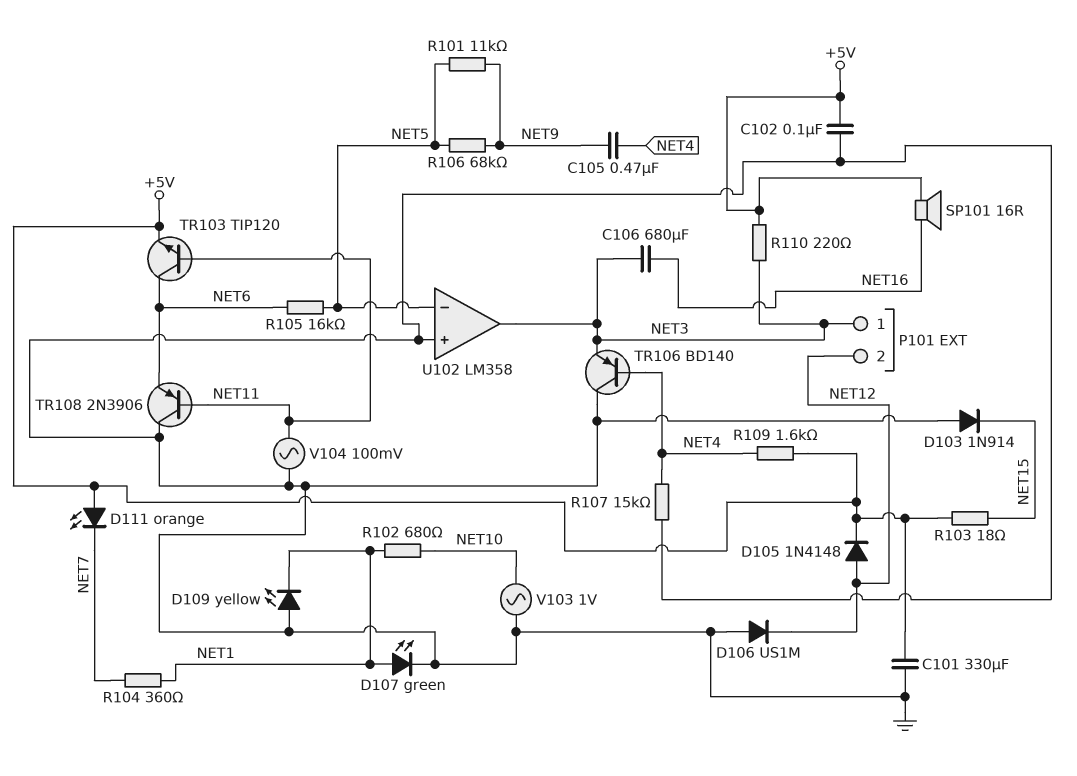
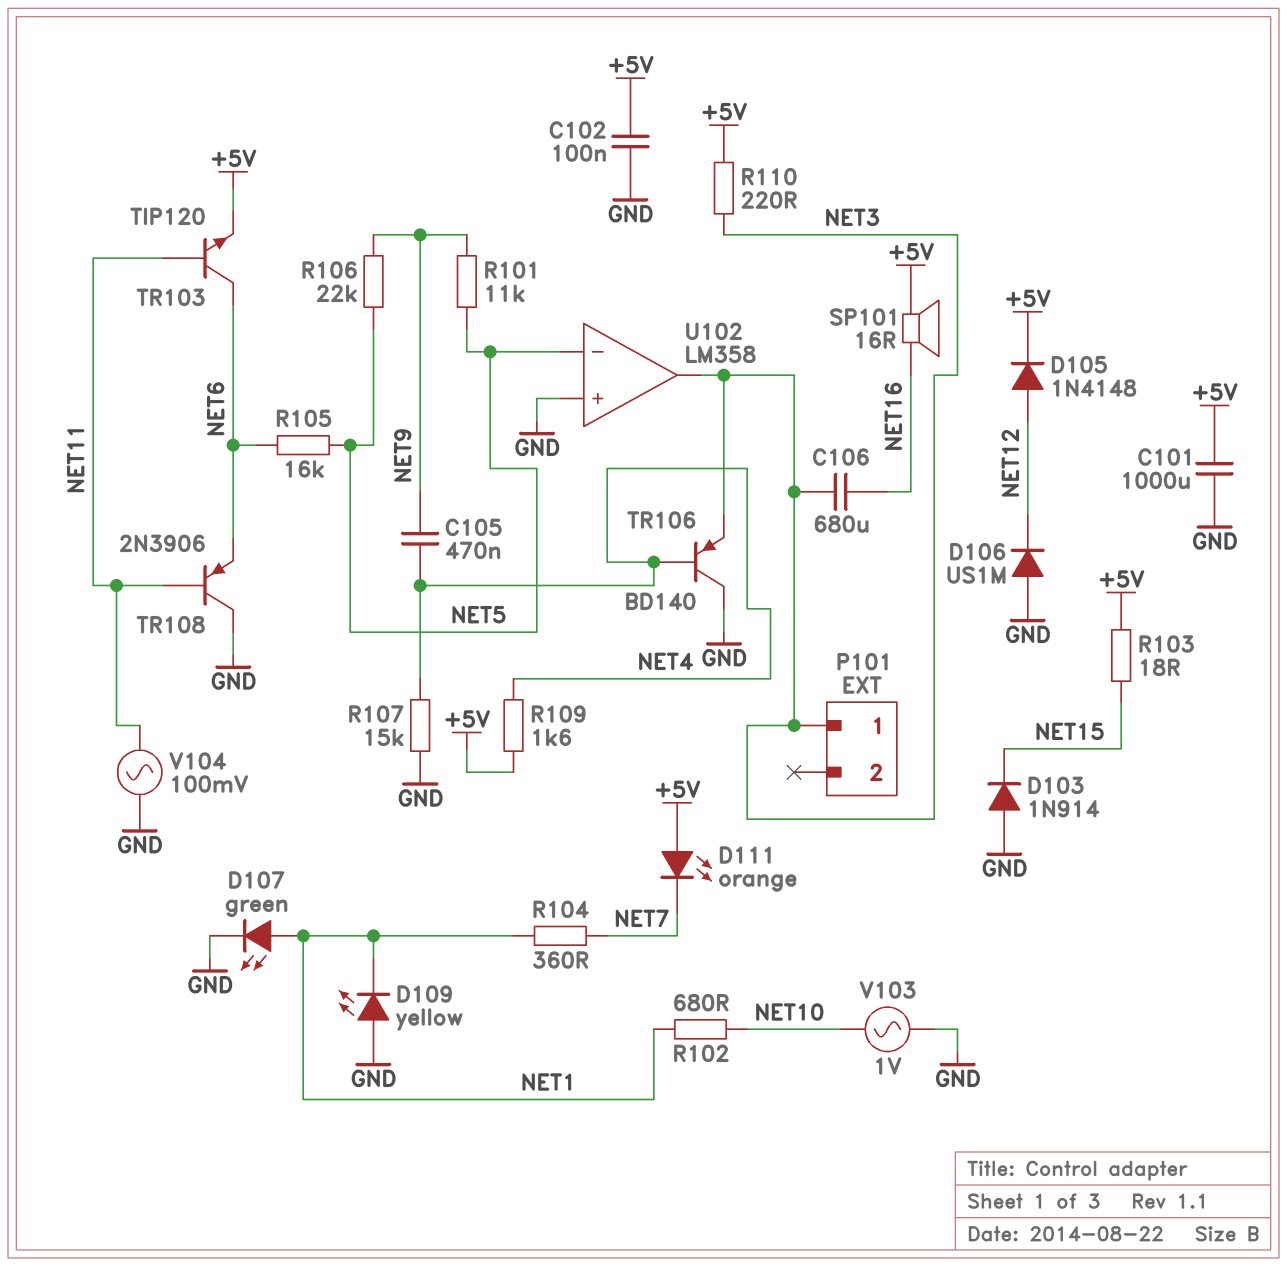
C101: 330uF (+5V, GND) -> 1000uF (+5V, GND)
P101 pin 2: NET12 -> none
R106: 68k (NET5, NET9) -> 22k (NET5, NET9)

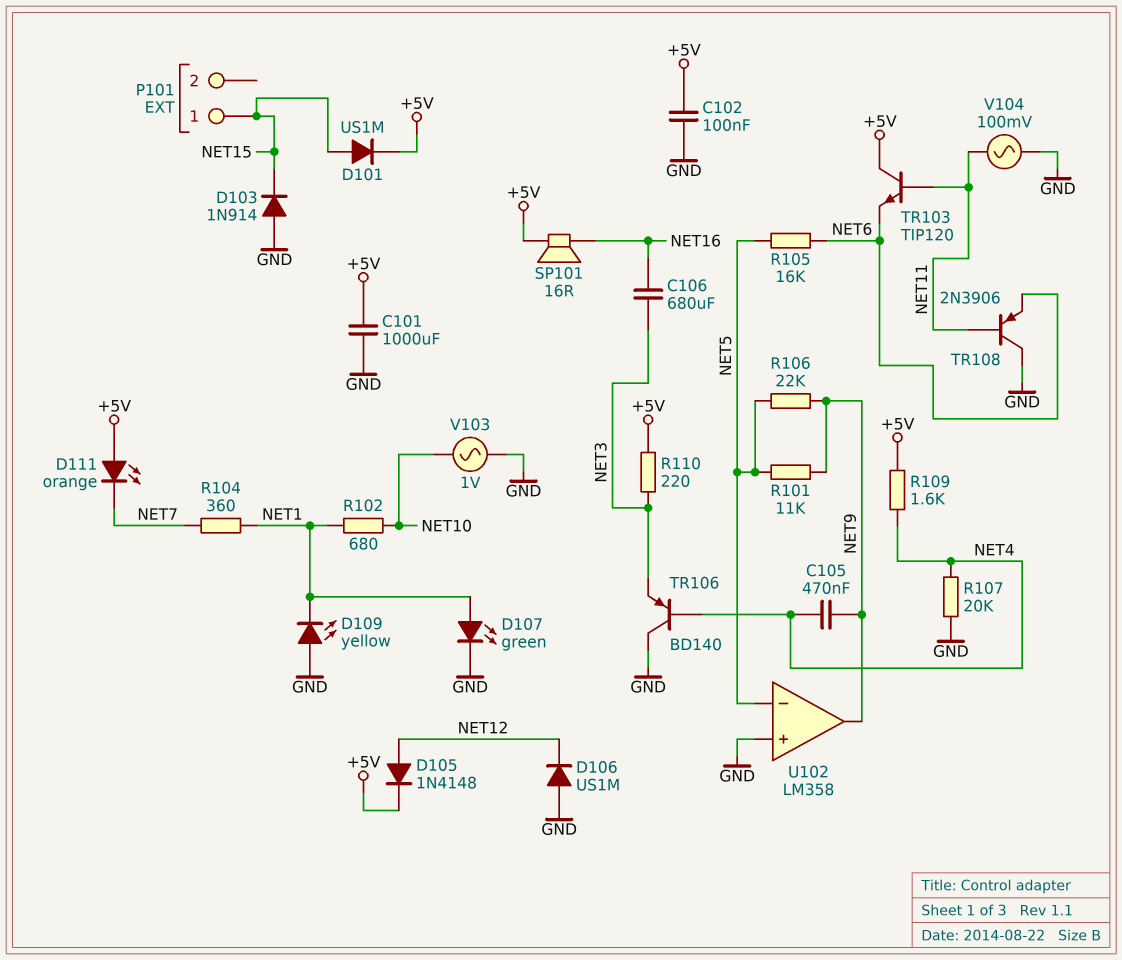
D101: none -> diode US1M (A NET15, K +5V)
P101 pin 1: NET3 -> NET15
R103: 18 (+5V, NET15) -> none
R107: 15k (GND, NET4) -> 20k (GND, NET4)
TR103: NPN TIP120 (B NET11, C NET6, E +5V) -> NPN TIP120 (B NET11, C +5V, E NET6)
U102 pin out: NET3 -> NET9

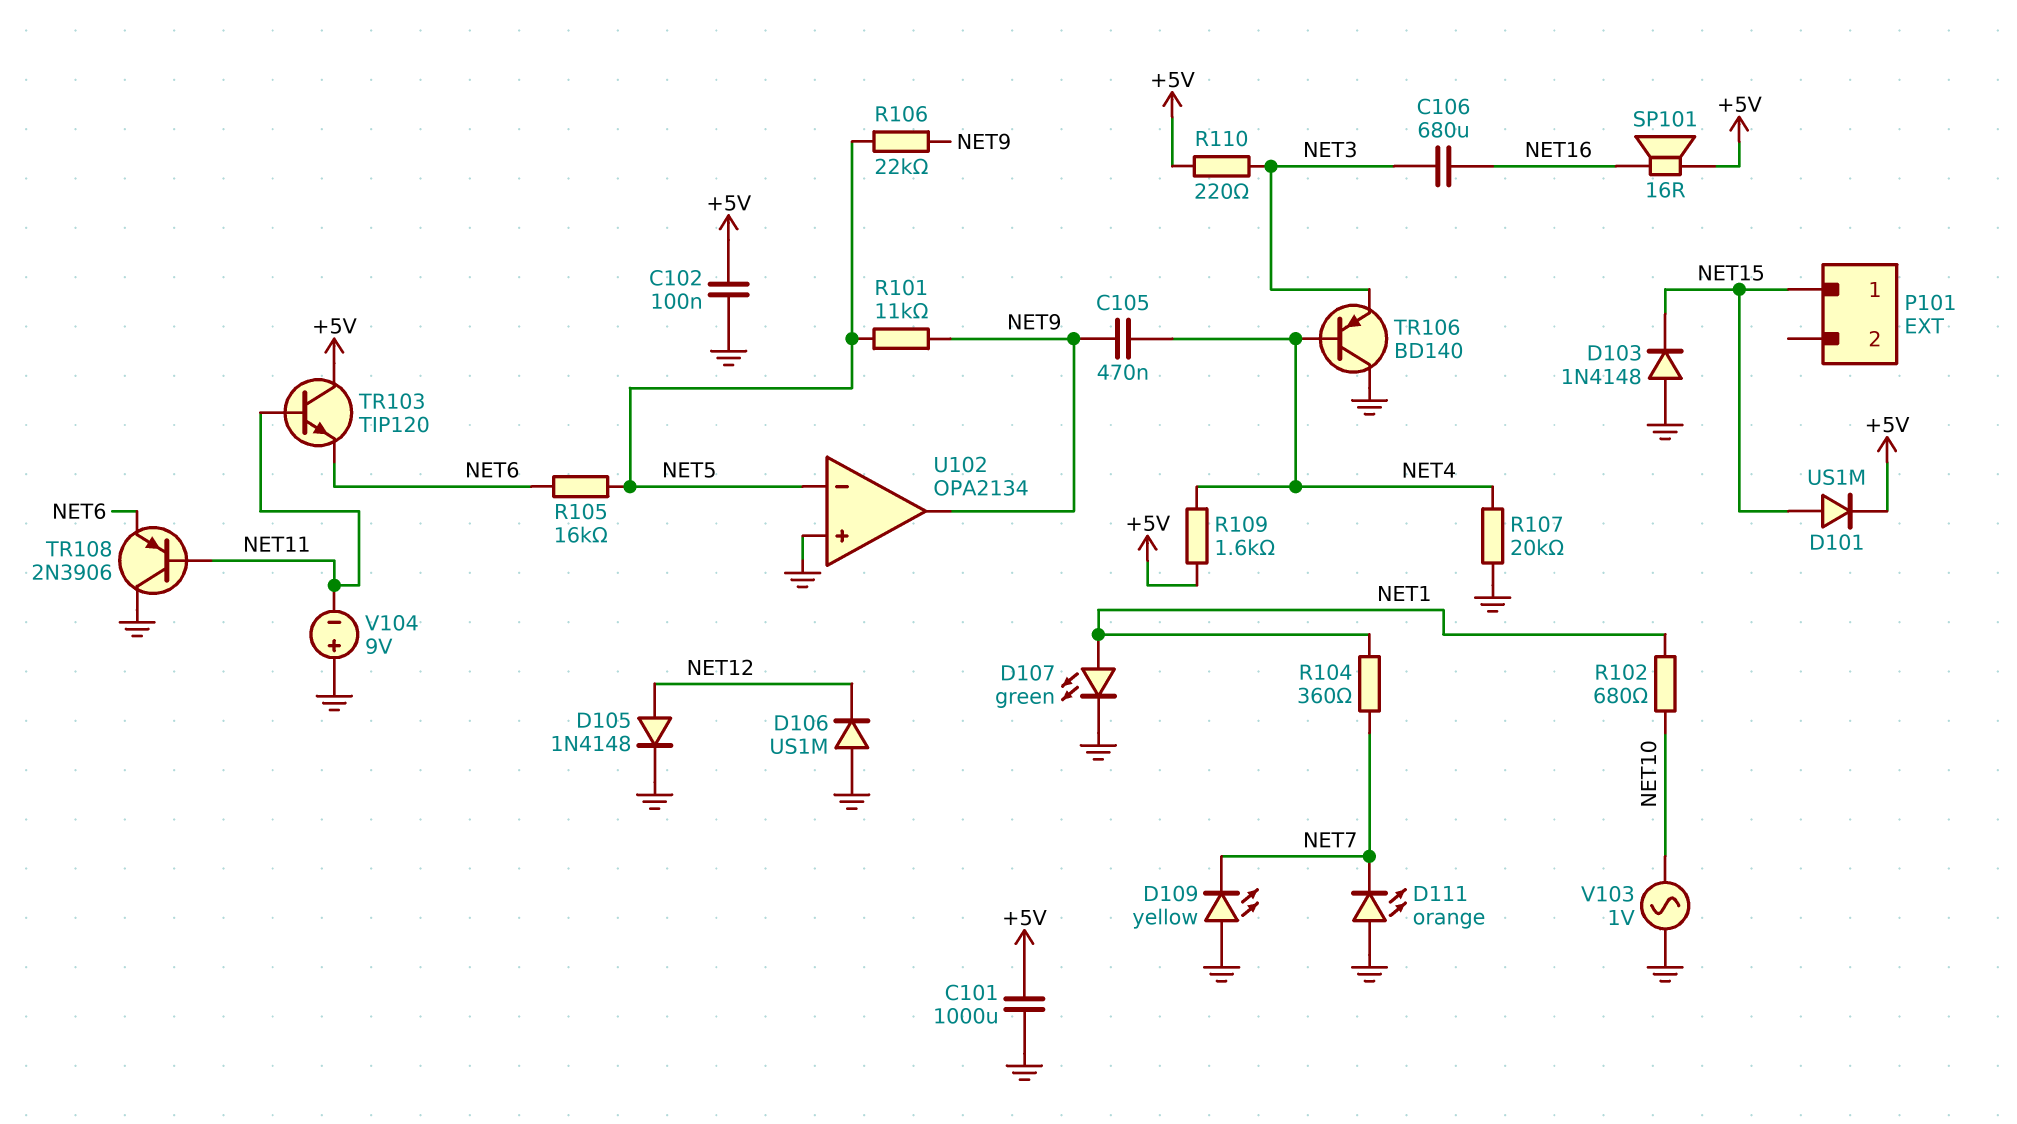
D103: diode 1N914 (A GND, K NET15) -> diode 1N4148 (A GND, K NET15)
D105: diode 1N4148 (A NET12, K +5V) -> diode 1N4148 (A NET12, K GND)
D109: LED yellow (A GND, K NET1) -> LED yellow (A GND, K NET7)
D111: LED orange (A +5V, K NET7) -> LED orange (A GND, K NET7)
U102: LM358 -> OPA2134
V104: AC 100mV (GND, NET11) -> 9V (plus GND, minus NET11)

